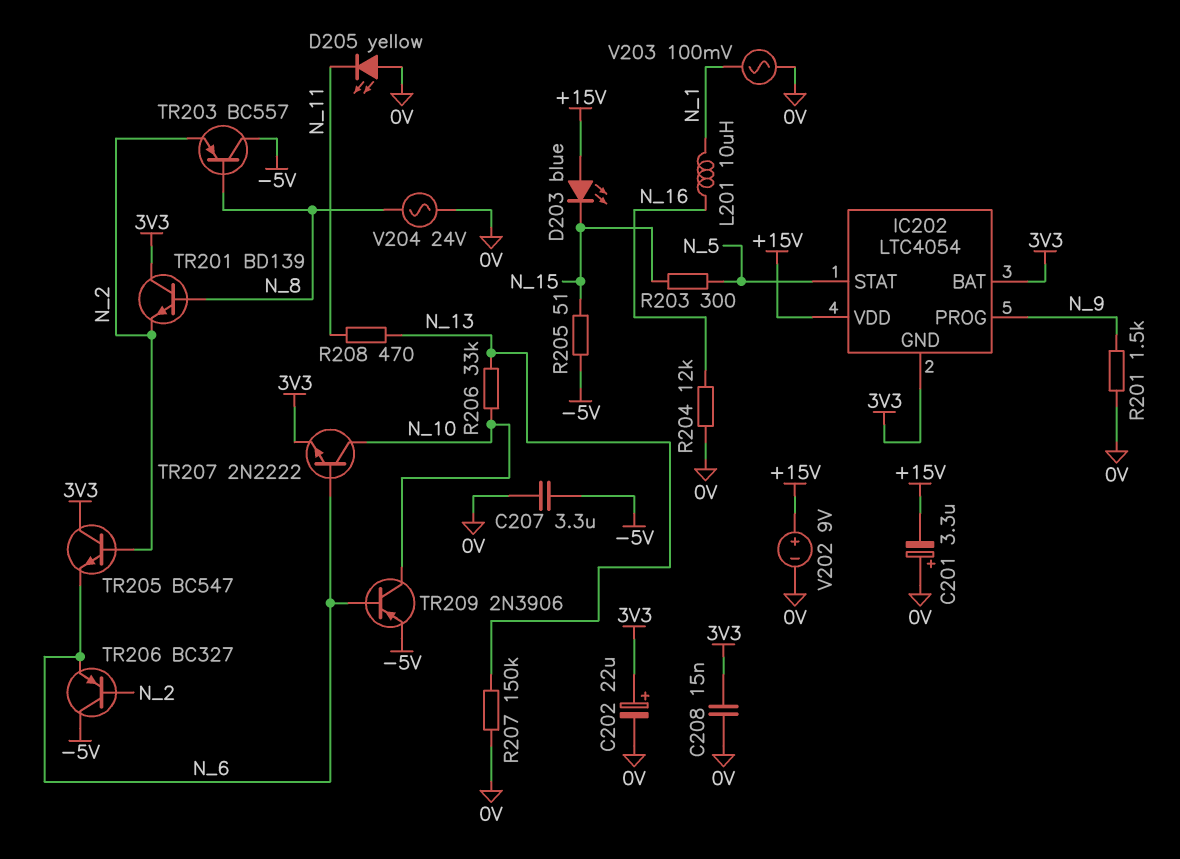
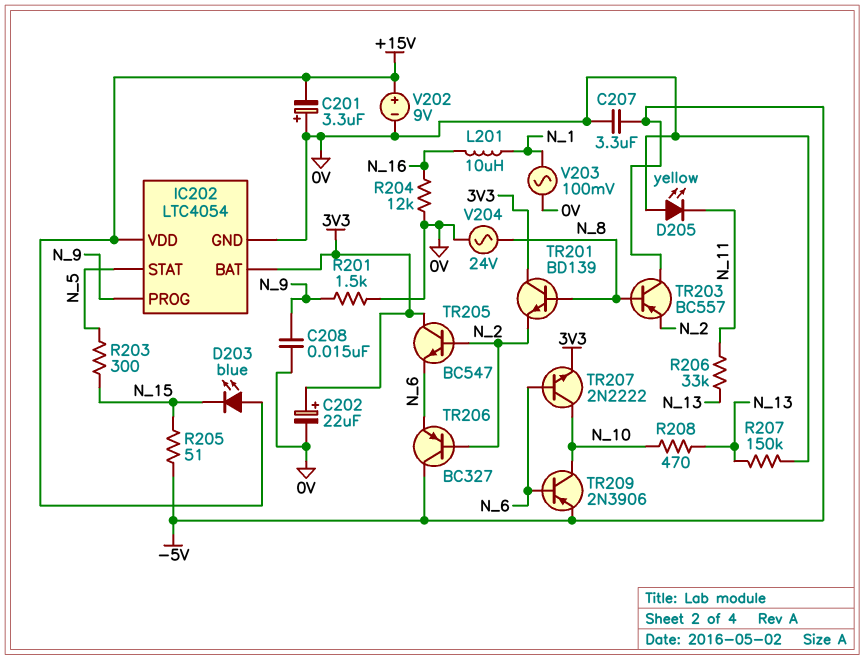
C208: 15nF (0V, 3V3) -> 15nF (0V, N_9)
IC202 pin GND: 3V3 -> 0V
R206: 33k (N_10, N_13) -> 33k (N_11, N_13)
R208: 470 (N_11, N_13) -> 470 (N_10, N_13)

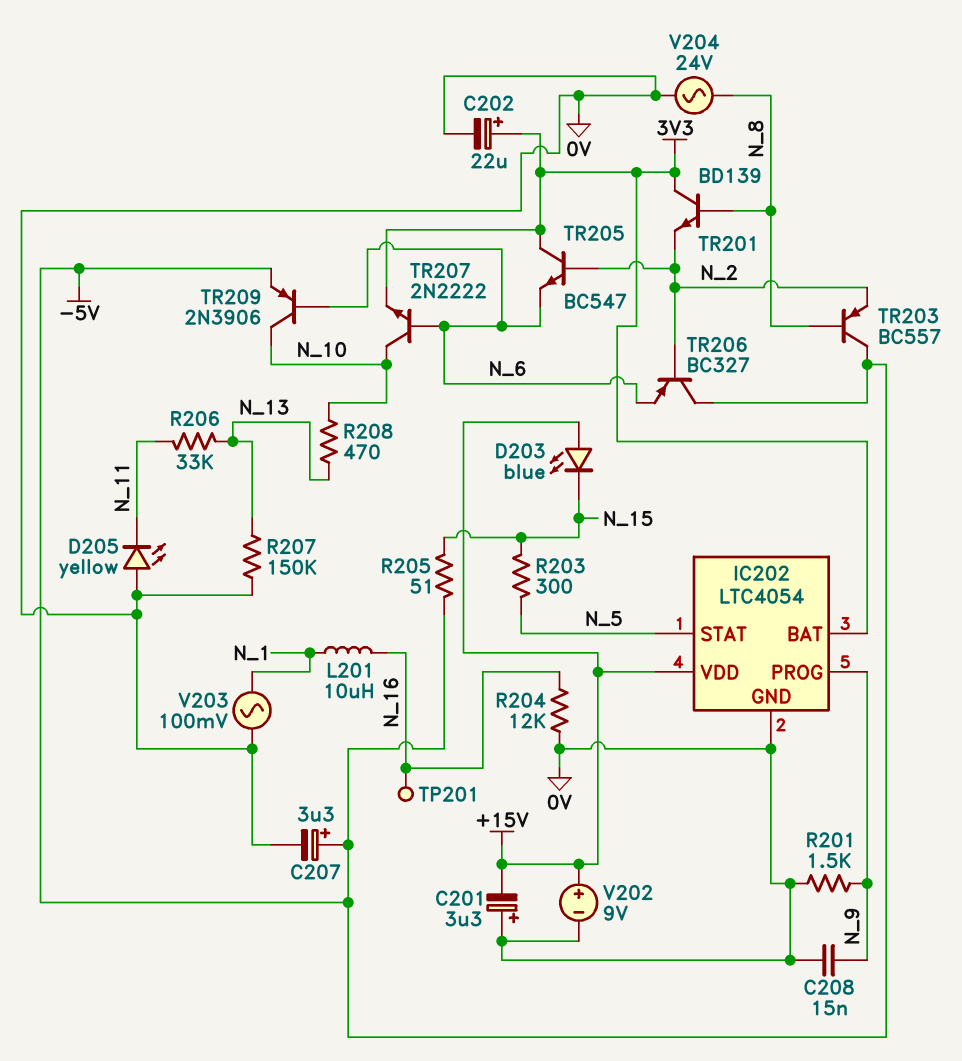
C207: 3.3uF (-5V, 0V) -> 3.3uF (plus -5V, minus 0V)
TP201: none -> test point (N_16)

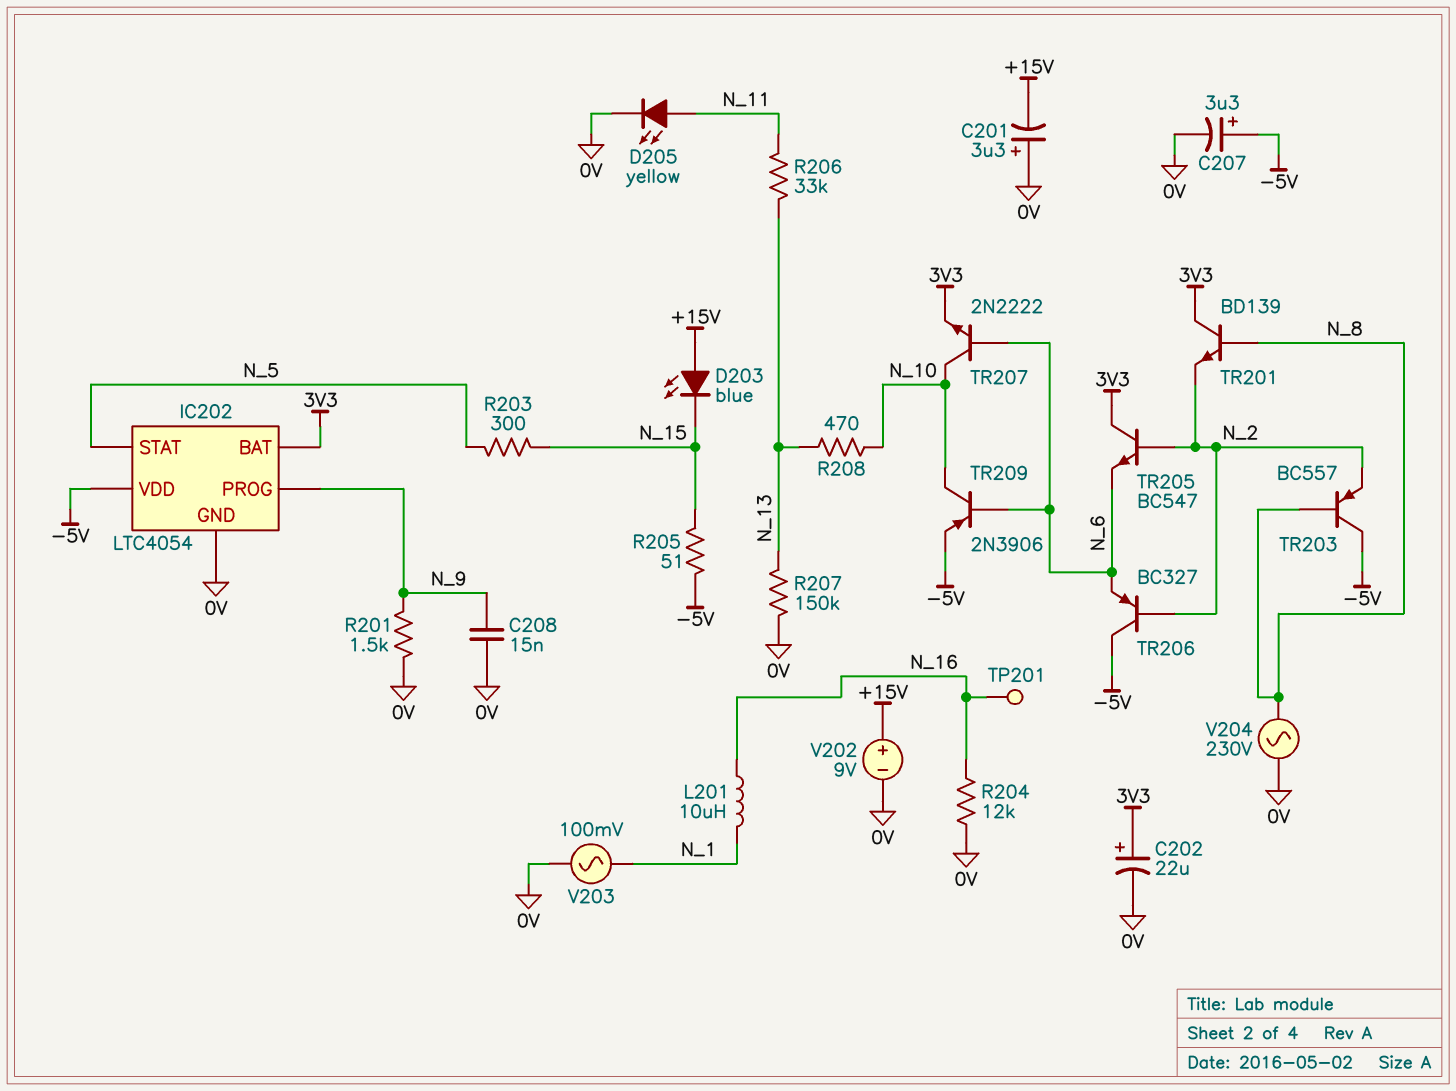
D205: LED yellow (A 0V, K N_11) -> LED yellow (A N_11, K 0V)
IC202 pin VDD: +15V -> -5V
V204: AC 24V (0V, N_8) -> AC 230V (0V, N_8)

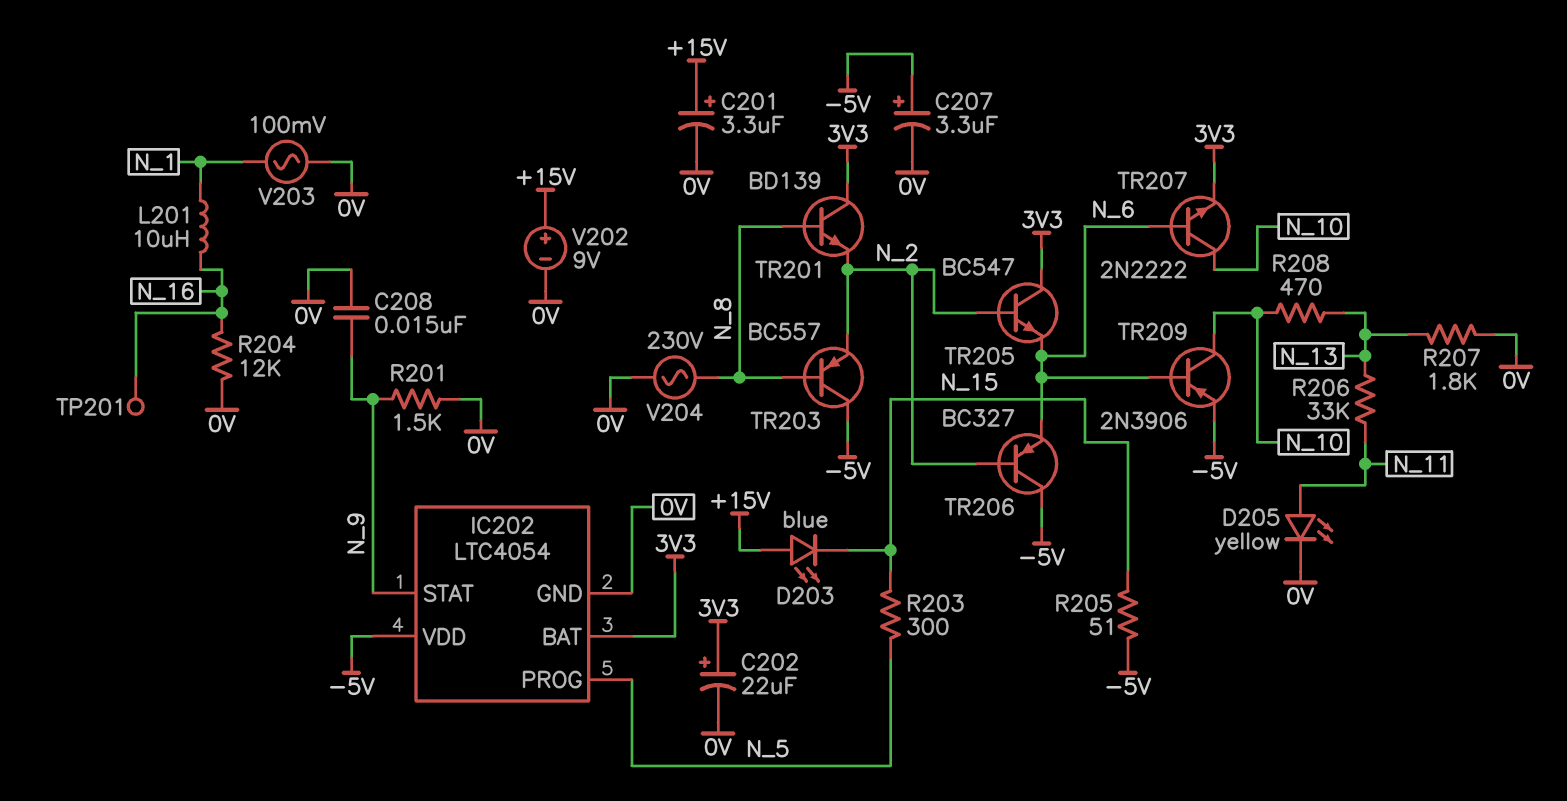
C201: 3.3uF (plus 0V, minus +15V) -> 3.3uF (plus +15V, minus 0V)
IC202 pin PROG: N_9 -> N_5
IC202 pin STAT: N_5 -> N_9
R207: 150k (0V, N_13) -> 1.8k (0V, N_13)

